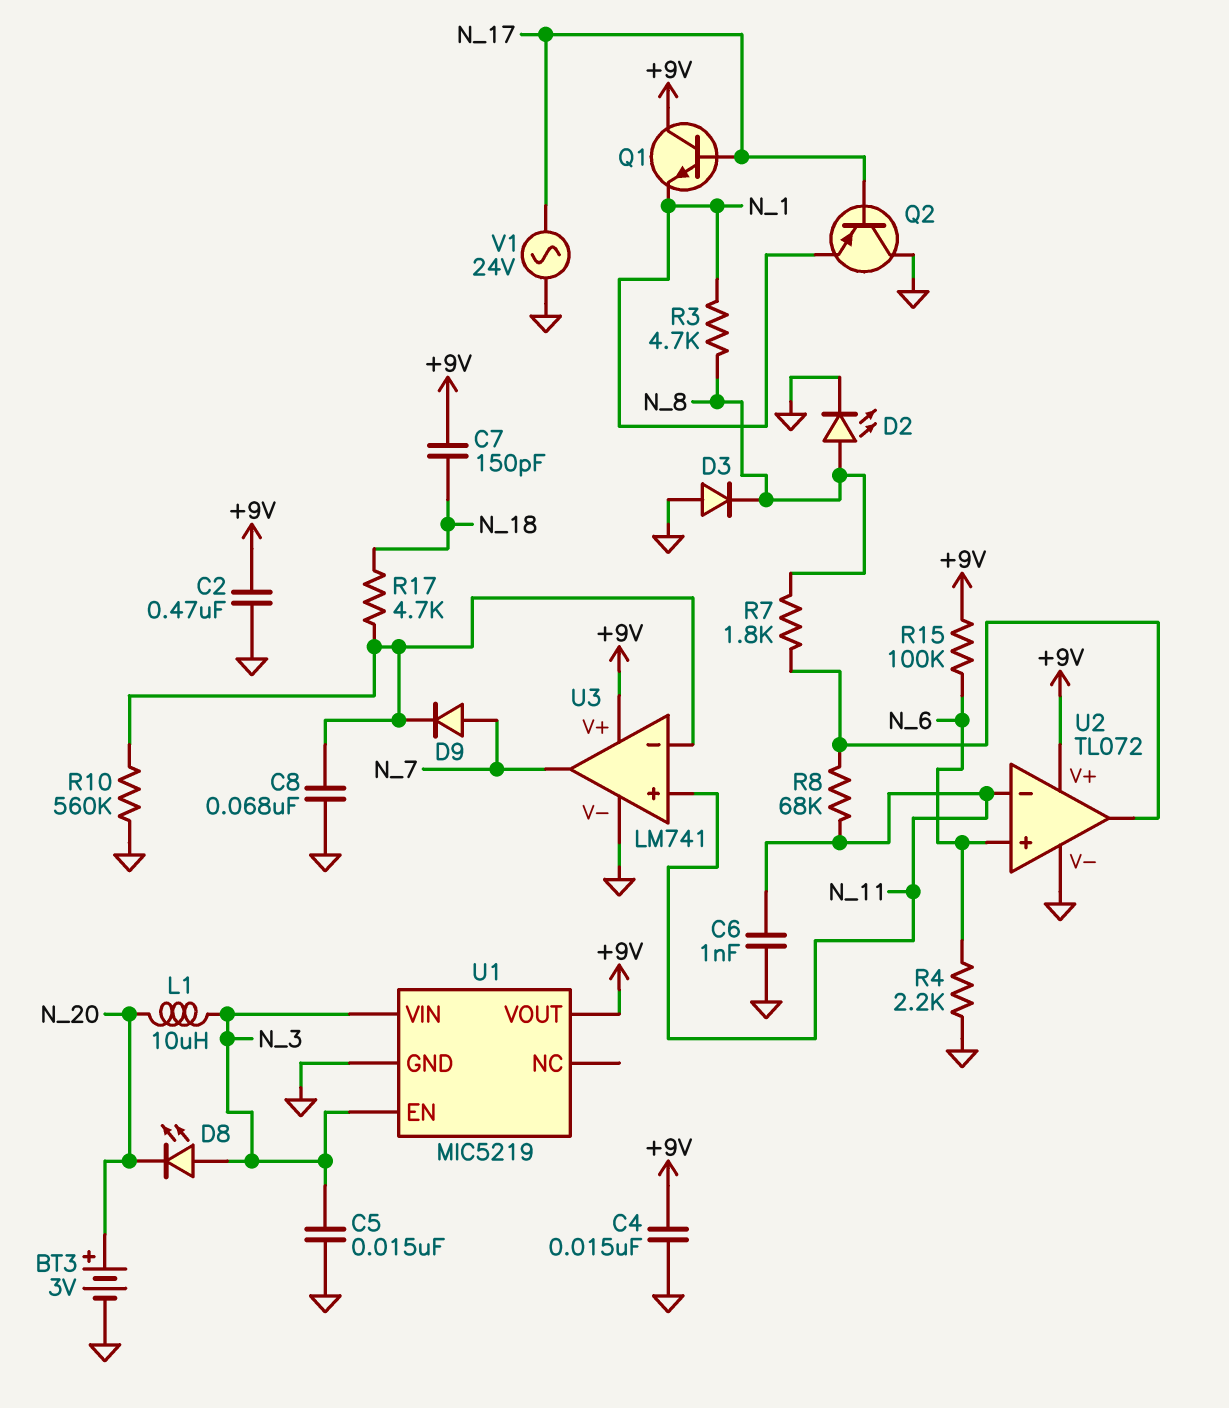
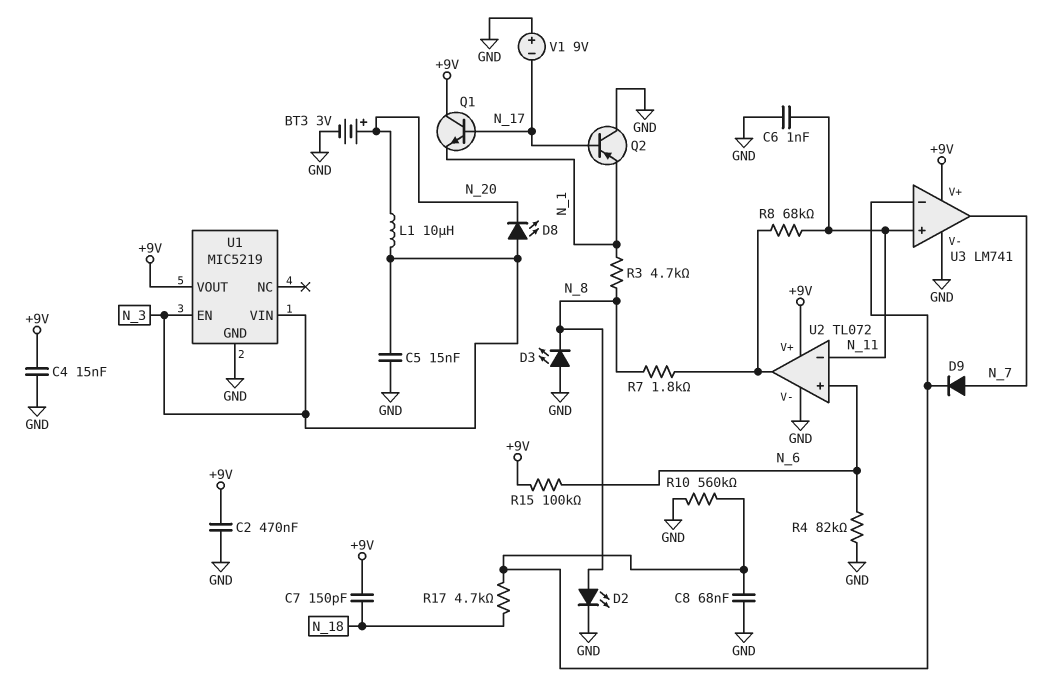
D3: diode (A GND, K N_8) -> LED (A GND, K N_8)
R4: 2.2k (GND, N_6) -> 82k (GND, N_6)
V1: AC 24V (GND, N_17) -> 9V (plus GND, minus N_17)

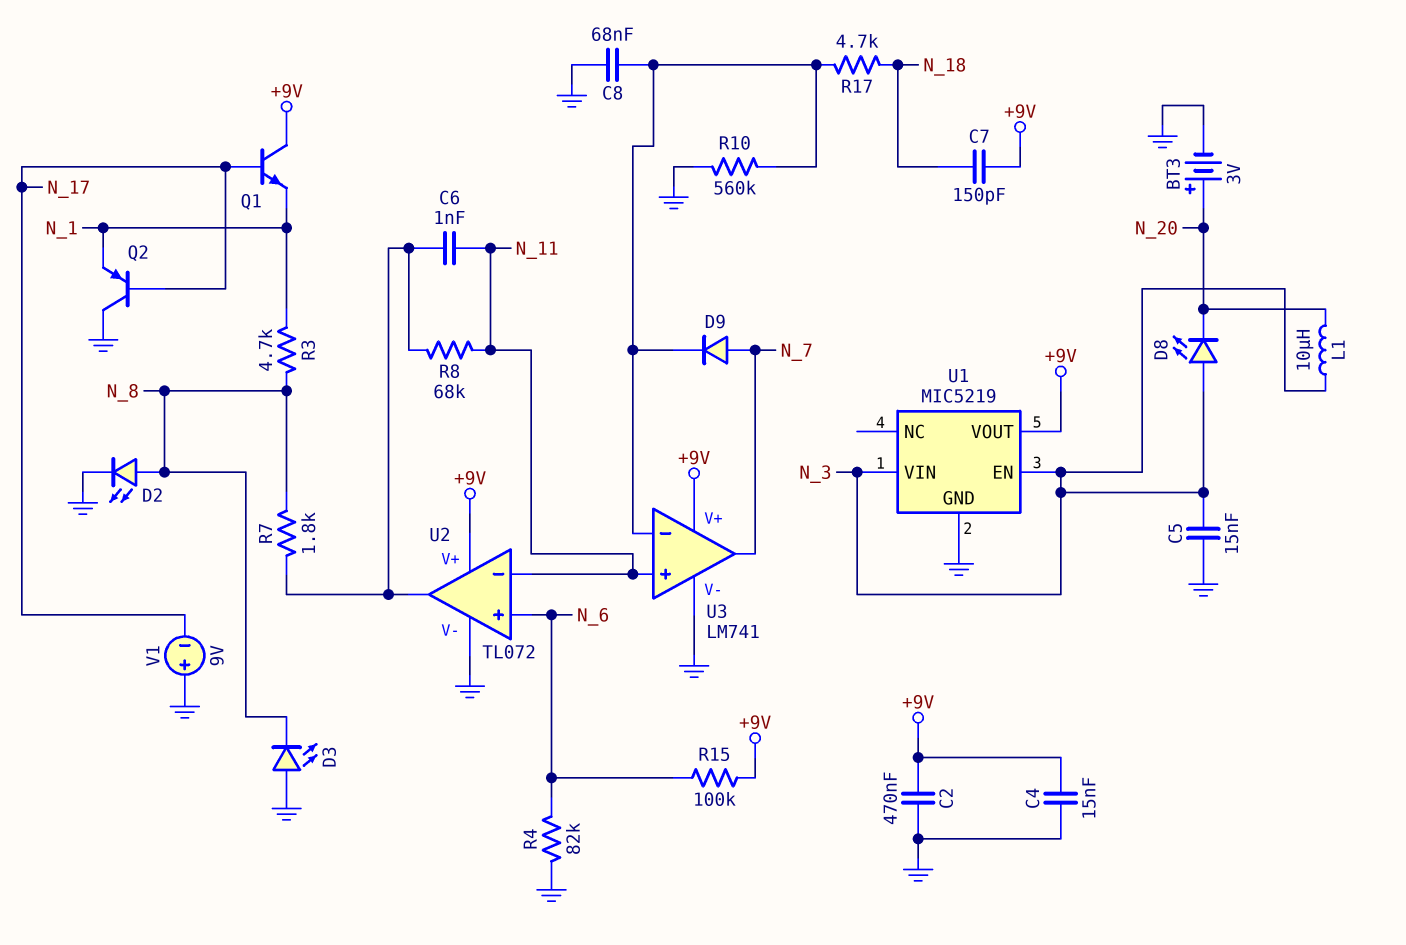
C6: 1nF (GND, N_11) -> 1nF (N_11, U2/out)

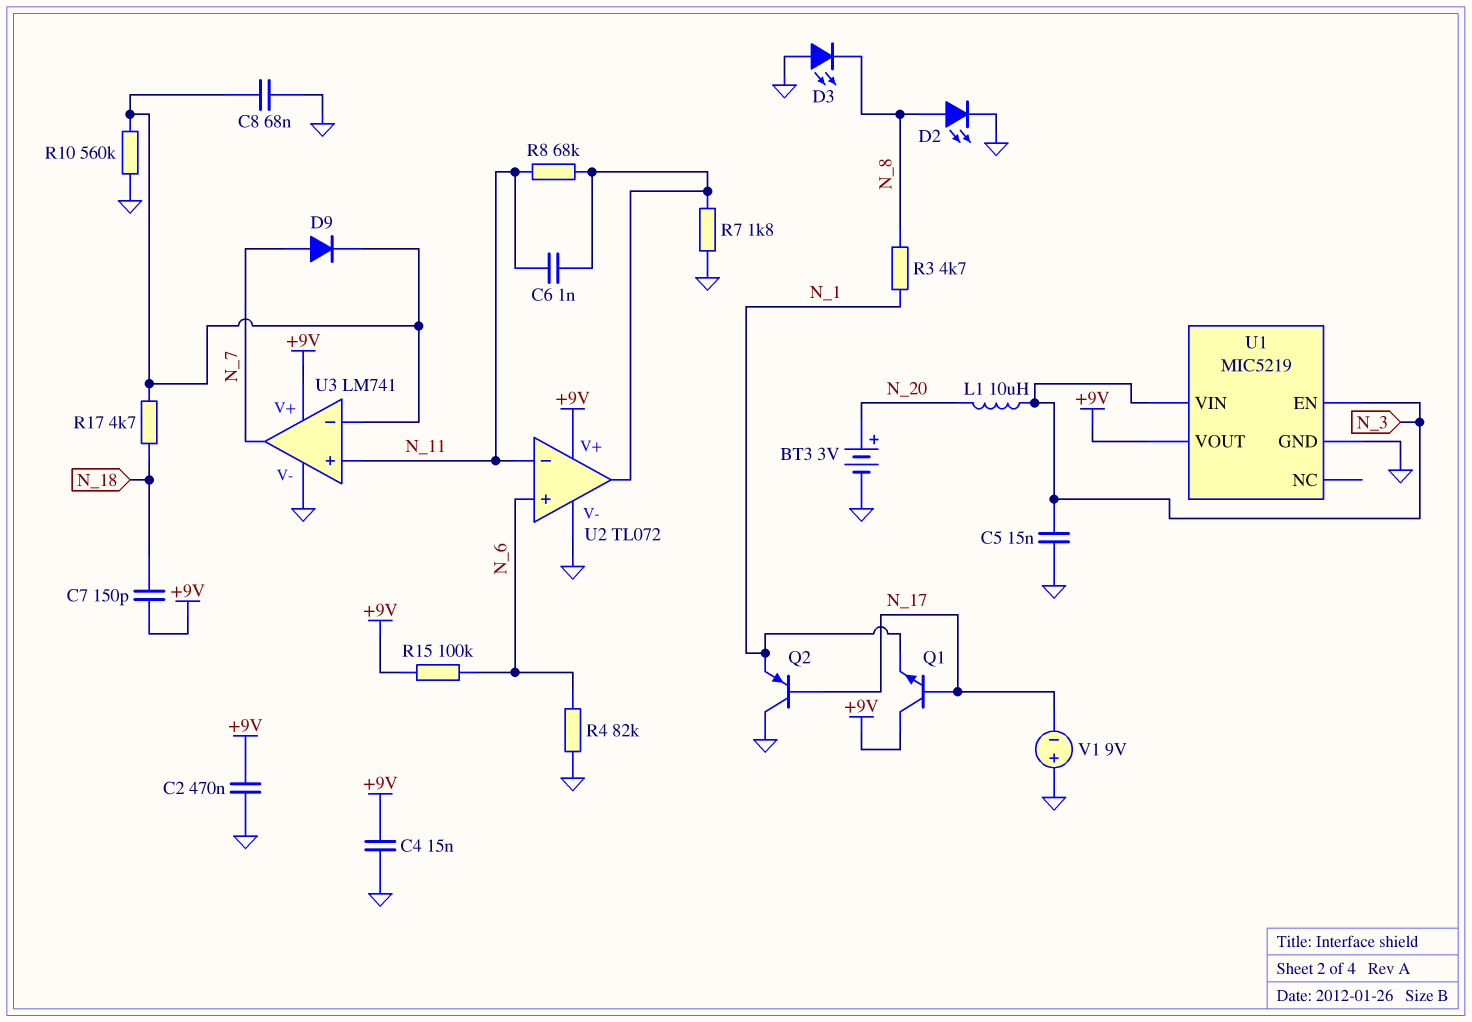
D8: LED (A N_3, K N_20) -> none
R7: 1.8k (N_8, U2/out) -> 1.8k (GND, U2/out)

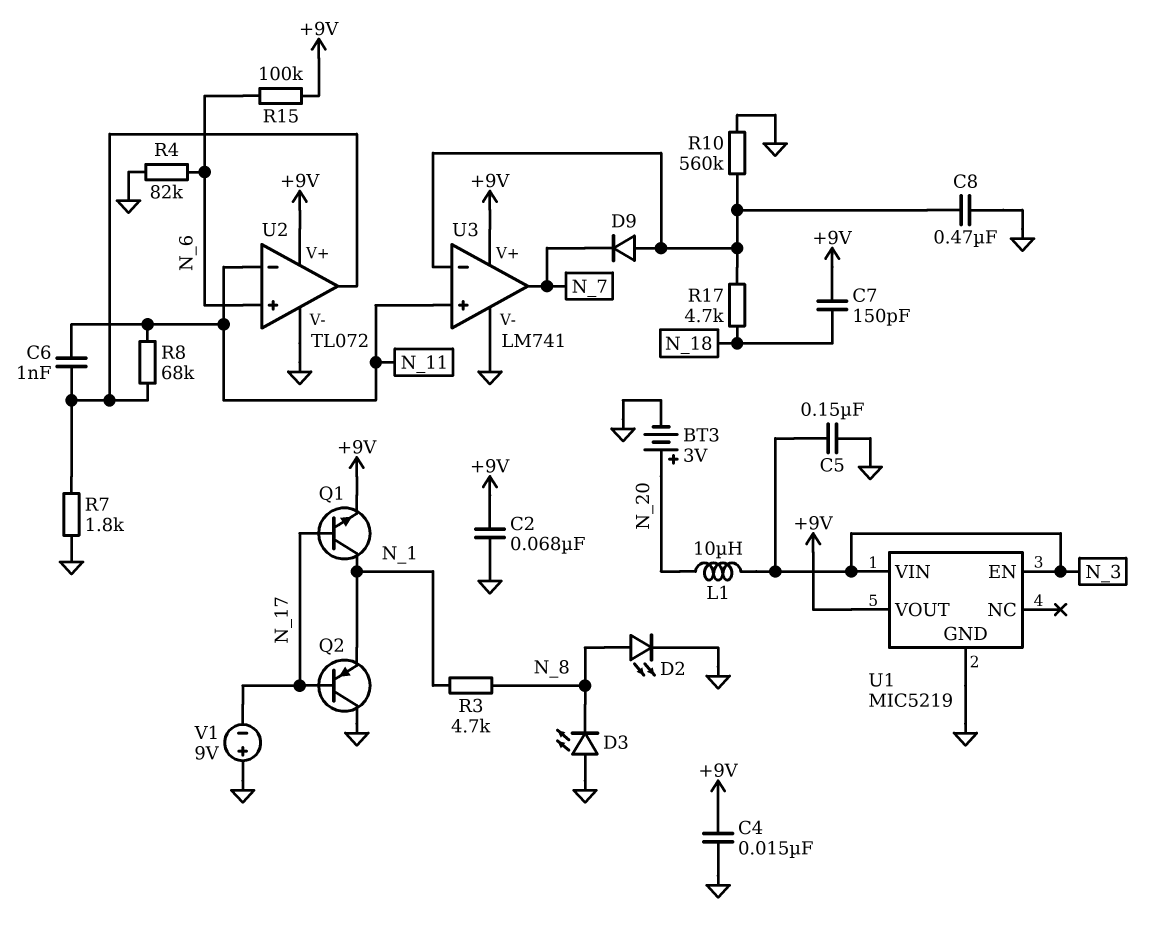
C2: 470nF (+9V, GND) -> 68nF (+9V, GND)
C5: 15nF (GND, N_3) -> 150nF (GND, N_3)
C8: 68nF (GND, U3/in-) -> 470nF (GND, U3/in-)
D9: diode (A N_7, K U3/in-) -> diode (A U3/in-, K N_7)
Q1: NPN (B N_17, C +9V, E N_1) -> NPN (B N_17, C N_1, E +9V)

